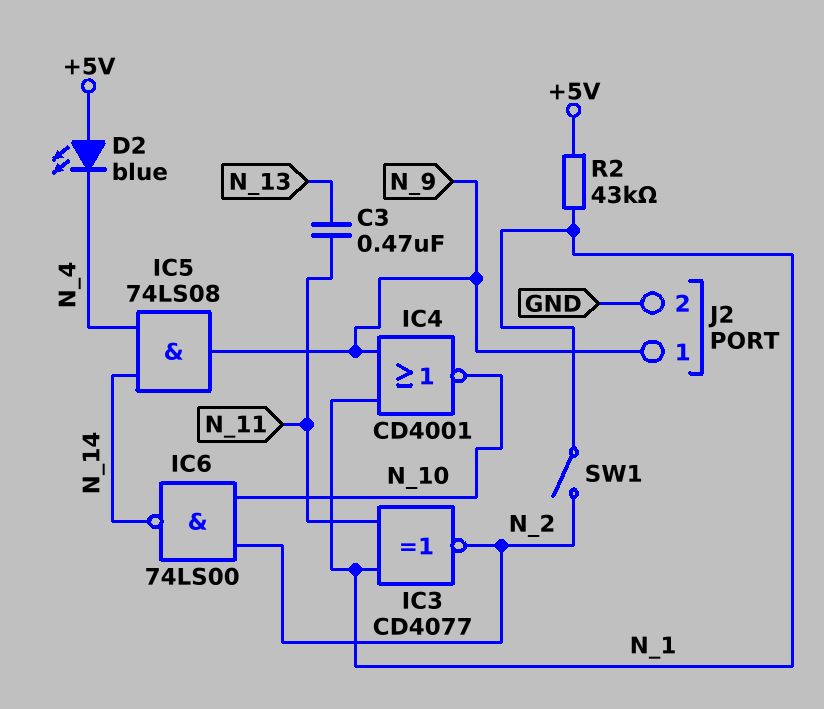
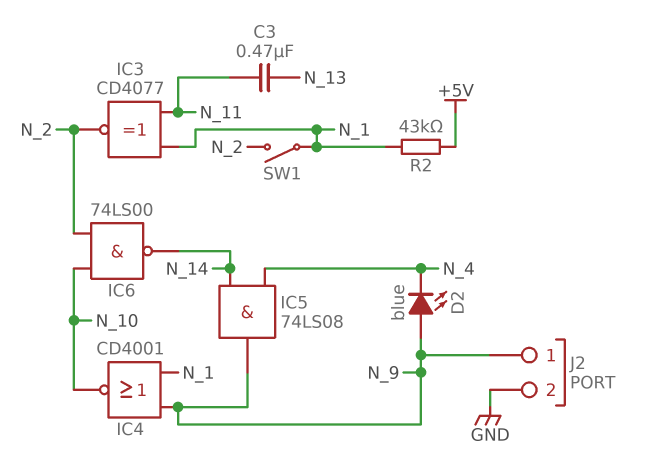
D2: LED blue (A +5V, K N_4) -> LED blue (A N_9, K N_4)

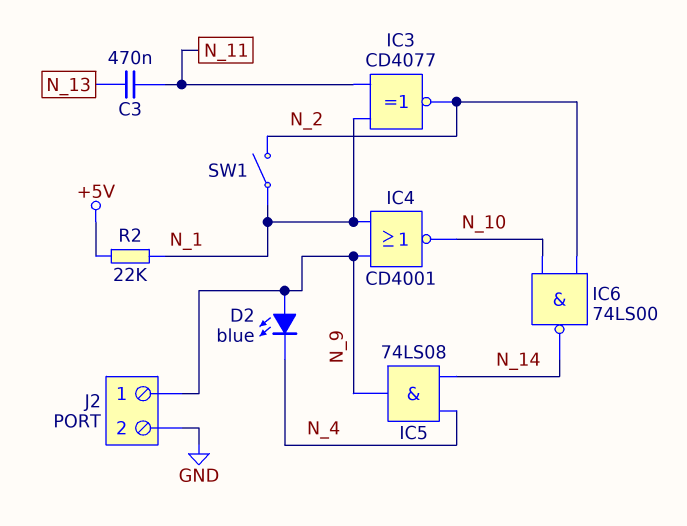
R2: 43k (+5V, N_1) -> 22k (+5V, N_1)

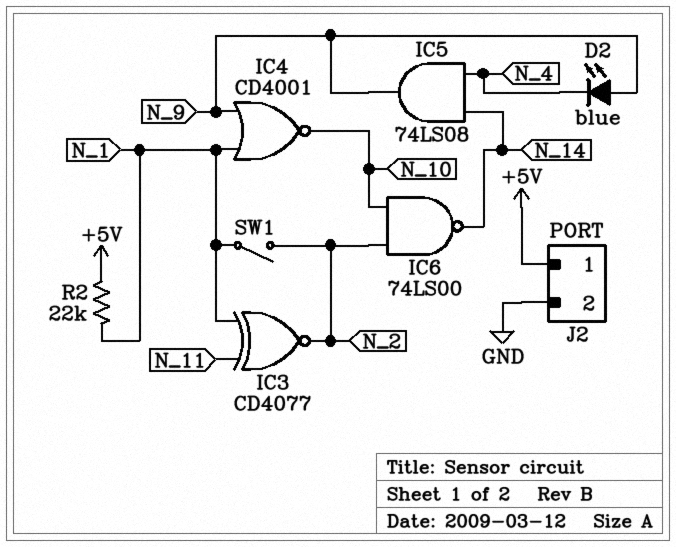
C3: 470nF (N_11, N_13) -> none
J2 pin 1: N_9 -> +5V

